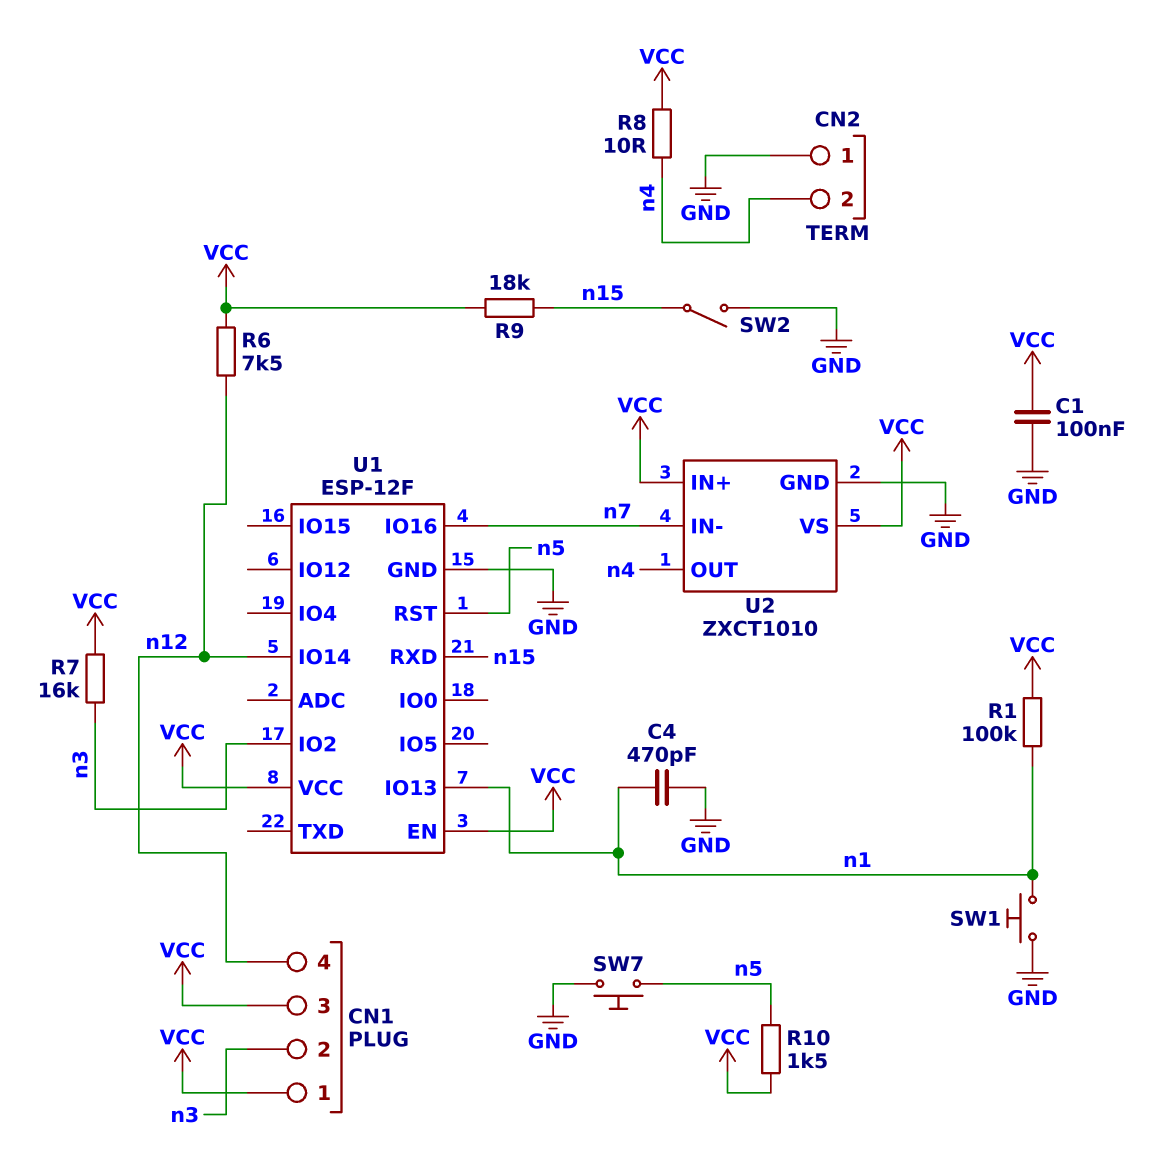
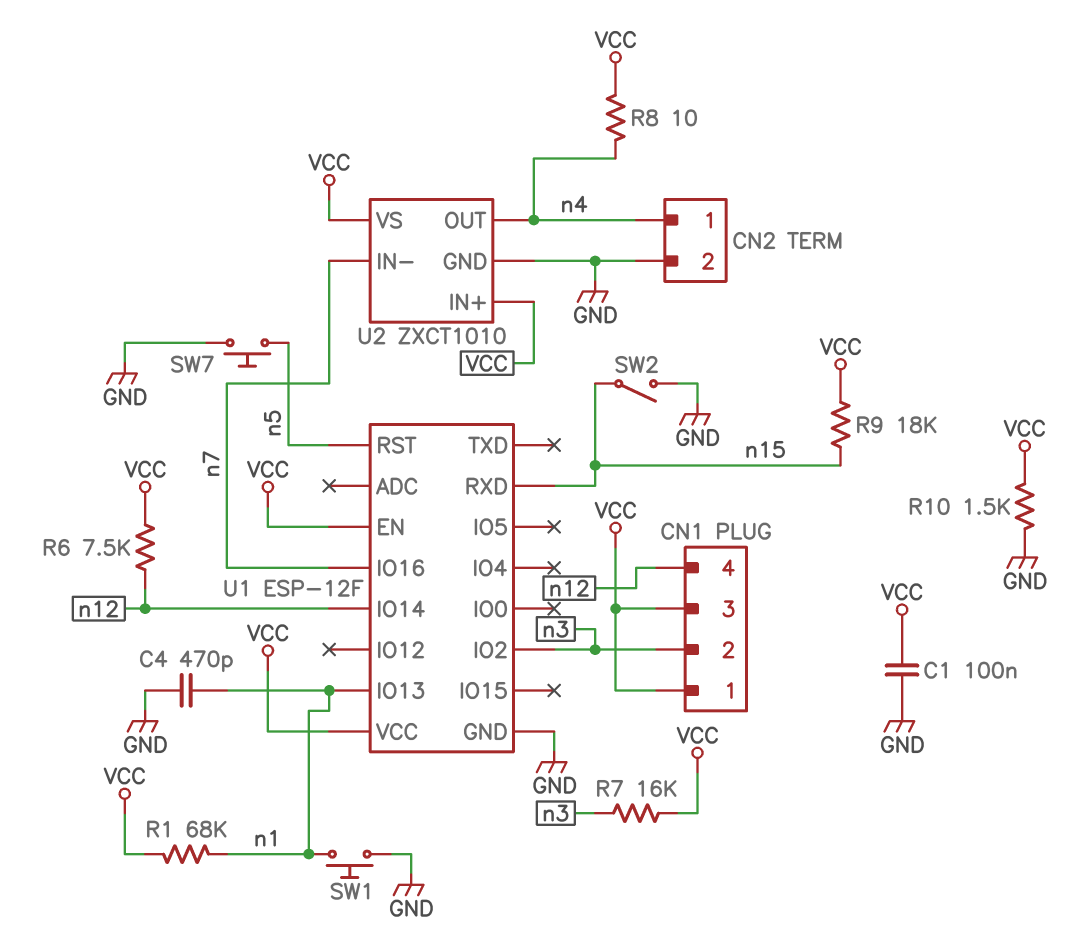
CN2 pin 1: GND -> n4
CN2 pin 2: n4 -> GND
R1: 100k (VCC, n1) -> 68k (VCC, n1)
R10: 1.5k (VCC, n5) -> 1.5k (GND, VCC)

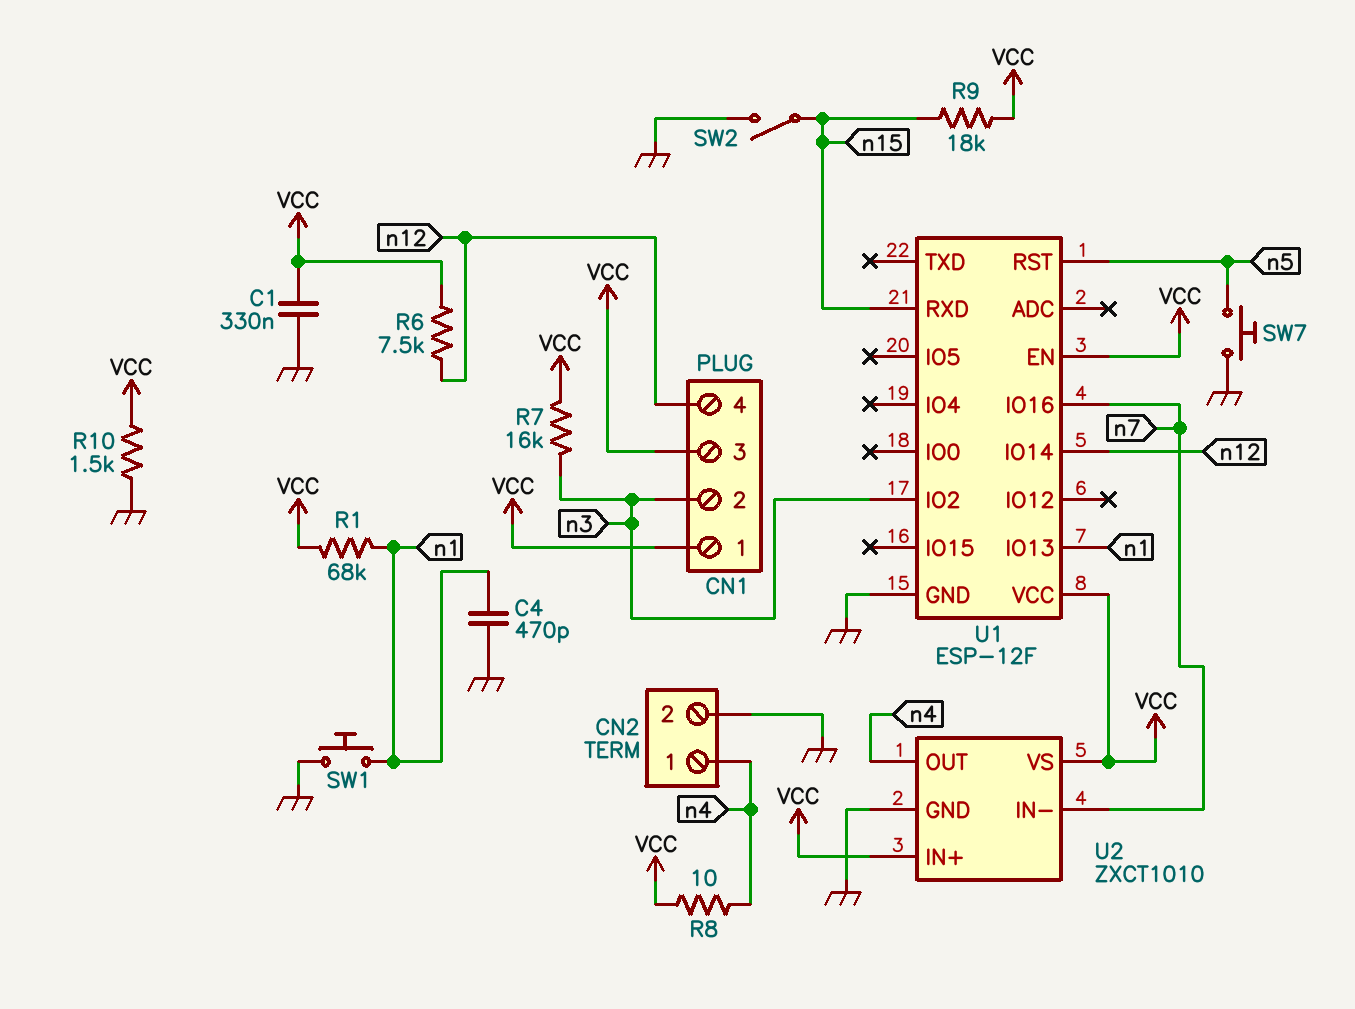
C1: 100nF (GND, VCC) -> 330nF (GND, VCC)

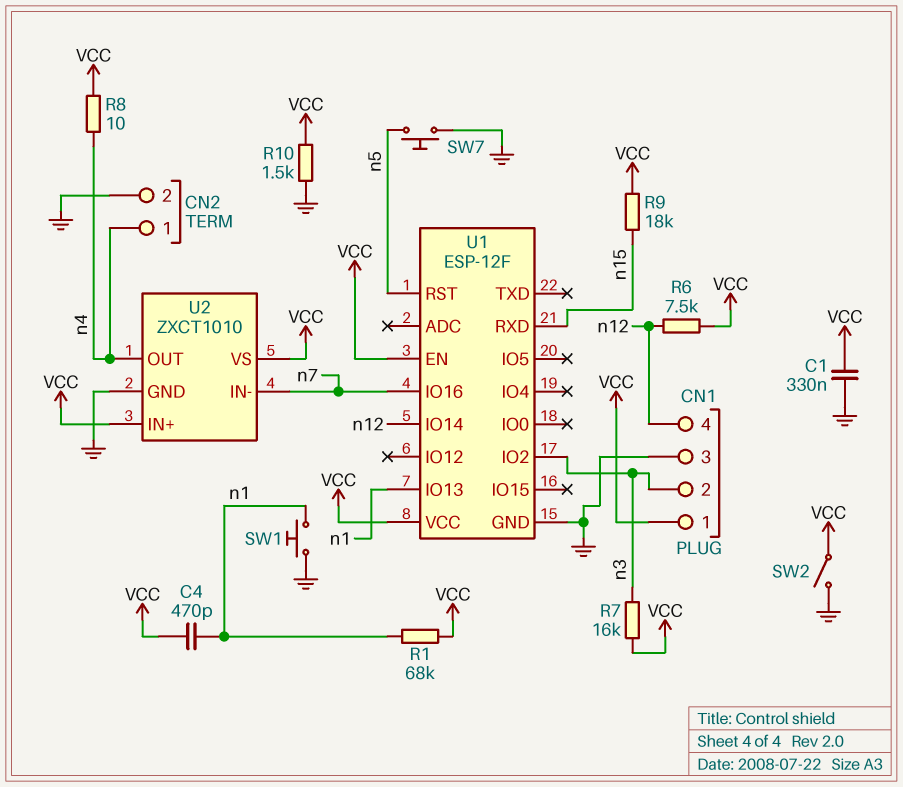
C4: 470pF (GND, n1) -> 470pF (VCC, n1)
CN1 pin 3: VCC -> GND
SW2: switch (GND, n15) -> switch (GND, VCC)

